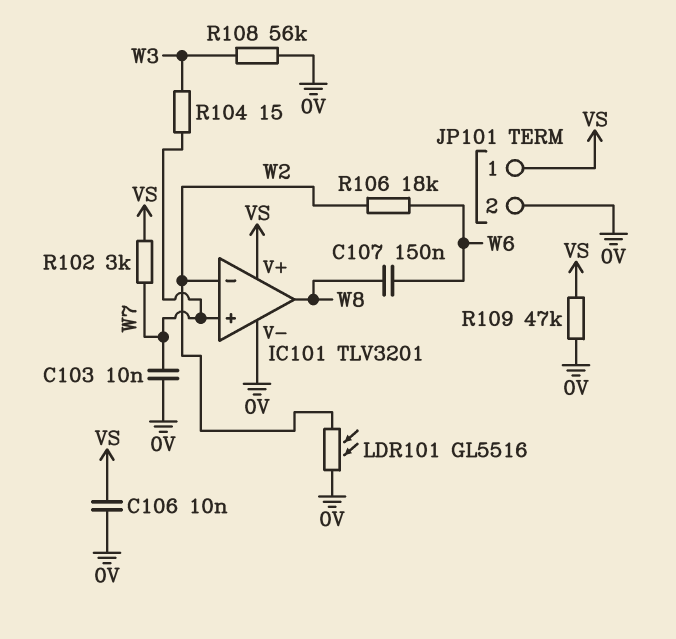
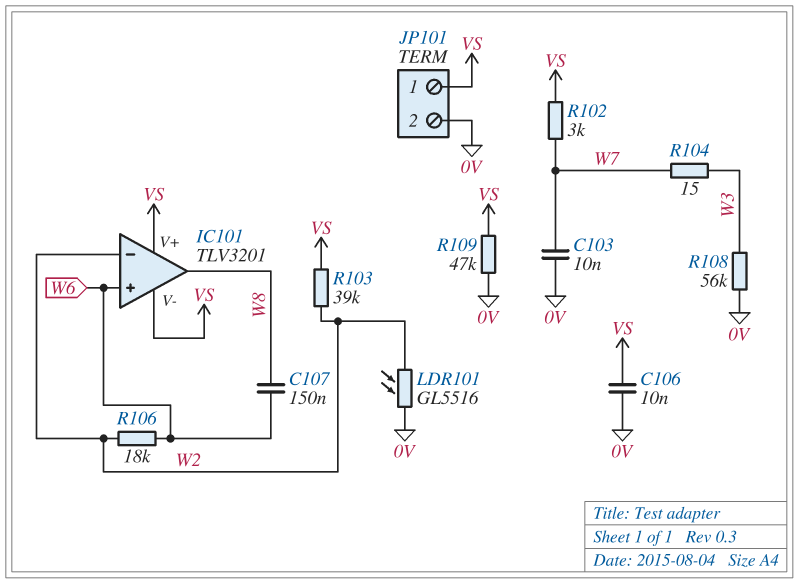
IC101 pin V-: 0V -> VS
IC101 pin in+: W7 -> W6
R103: none -> 39k (VS, W2)

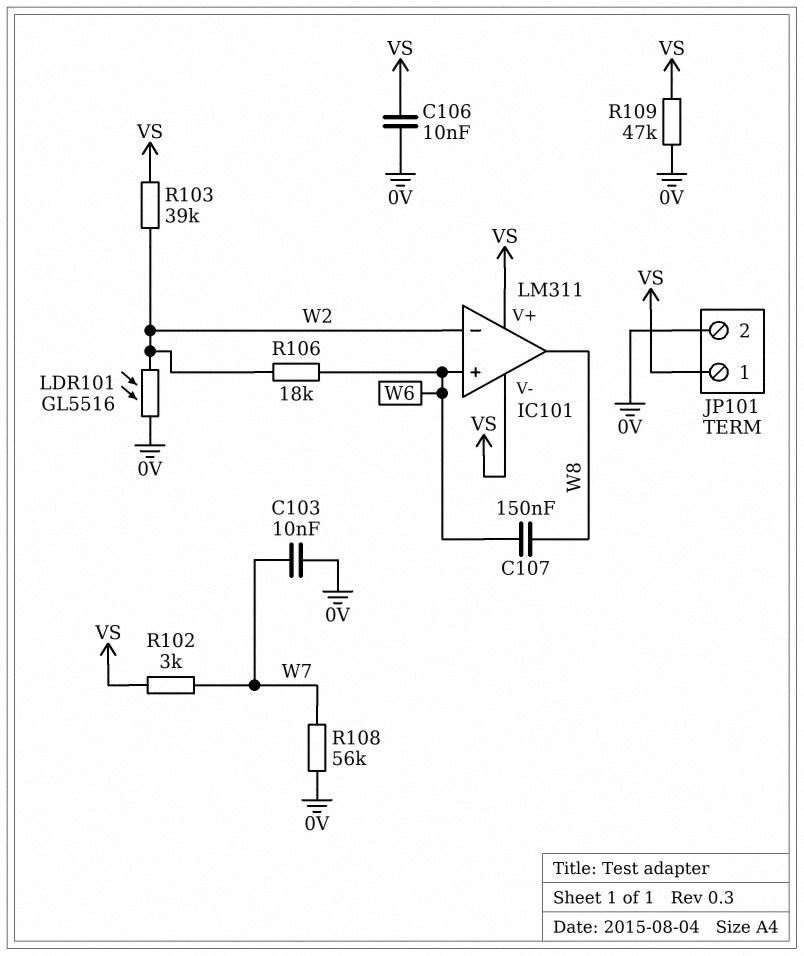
IC101: TLV3201 -> LM311
R104: 15 (W3, W7) -> none
R108: 56k (0V, W3) -> 56k (0V, W7)

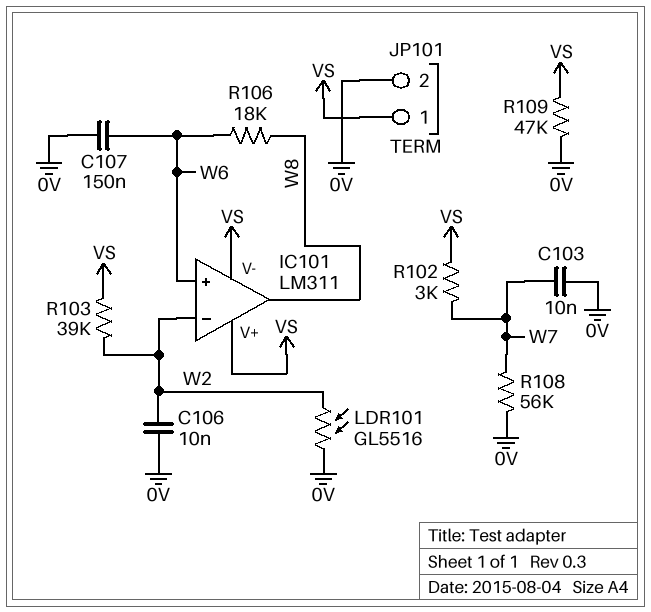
C106: 10nF (0V, VS) -> 10nF (0V, W2)
C107: 150nF (W6, W8) -> 150nF (0V, W6)
R106: 18k (W2, W6) -> 18k (W6, W8)

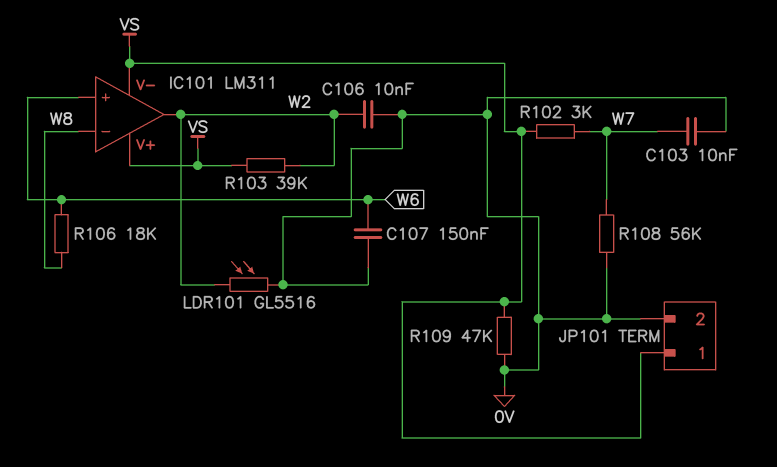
IC101 pin in-: W2 -> W8
IC101 pin out: W8 -> W2

